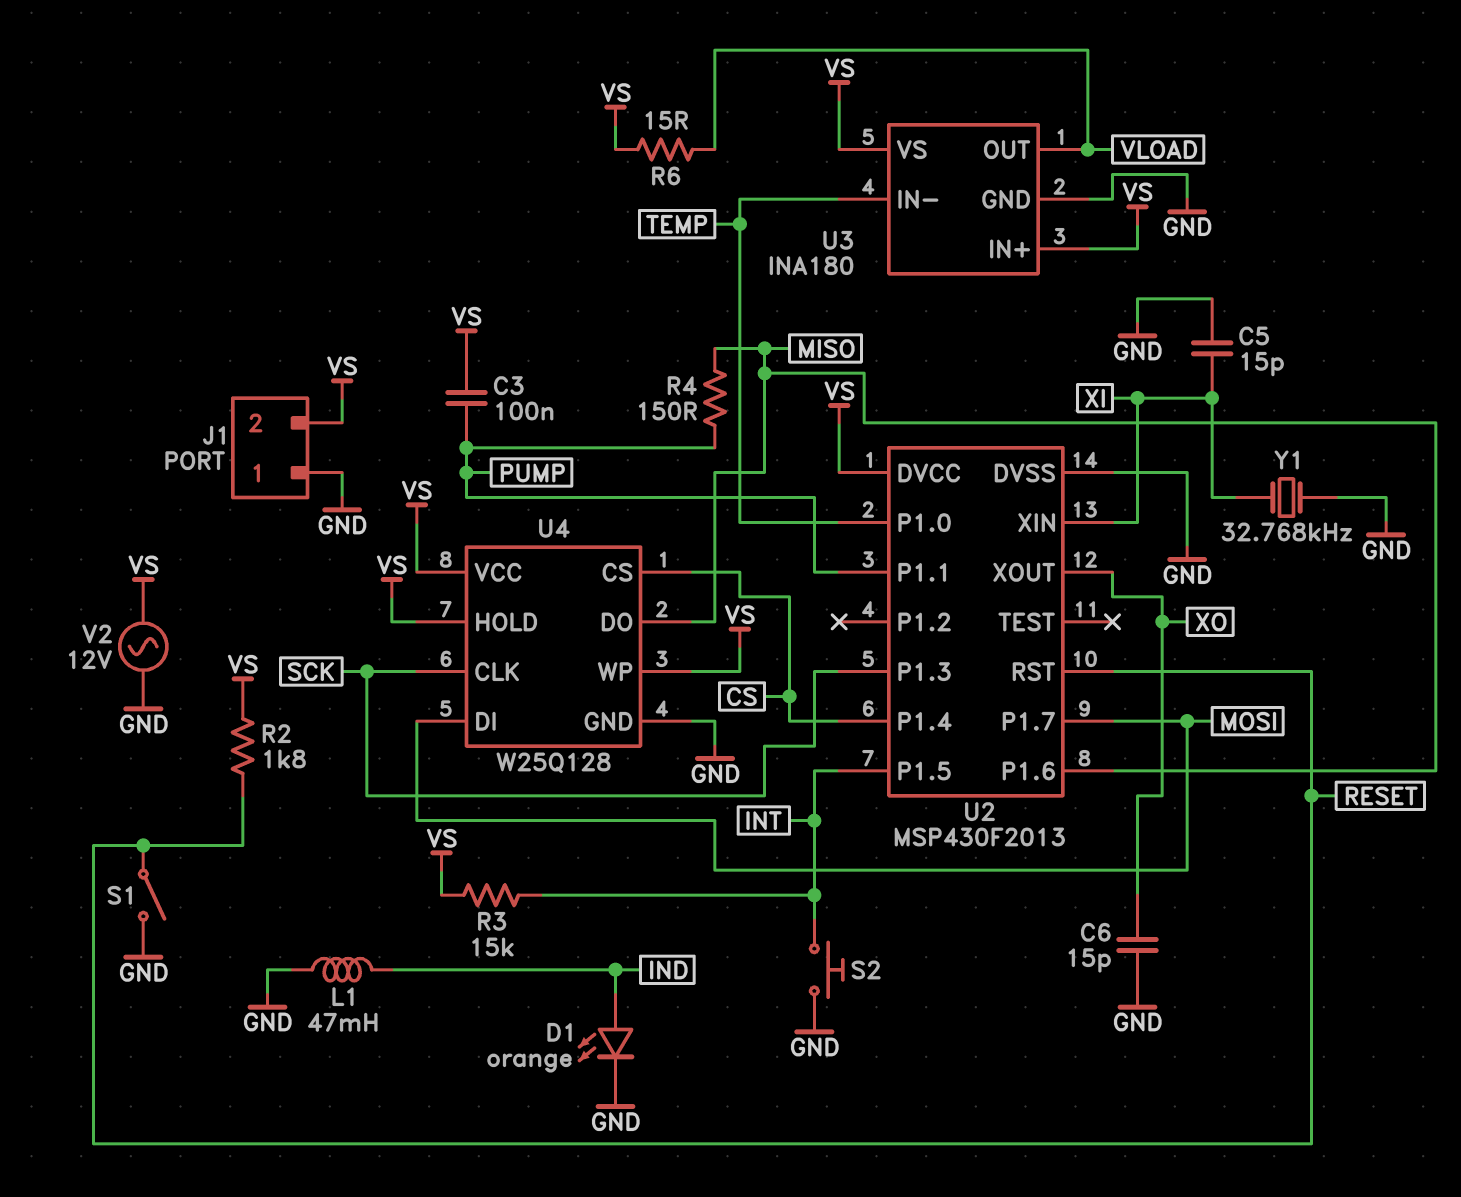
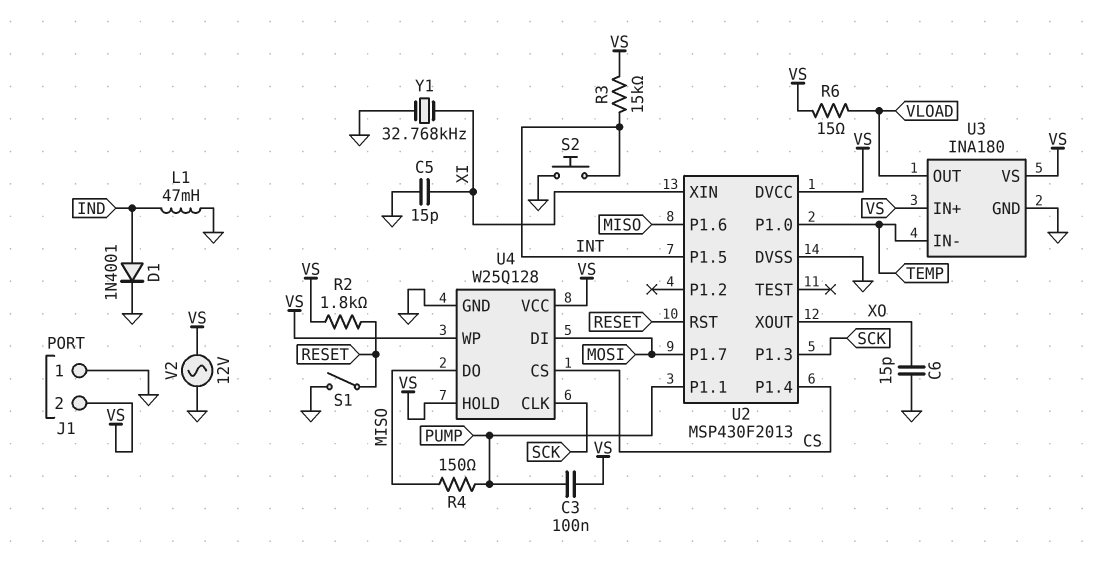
D1: LED orange (A IND, K GND) -> diode 1N4001 (A IND, K GND)

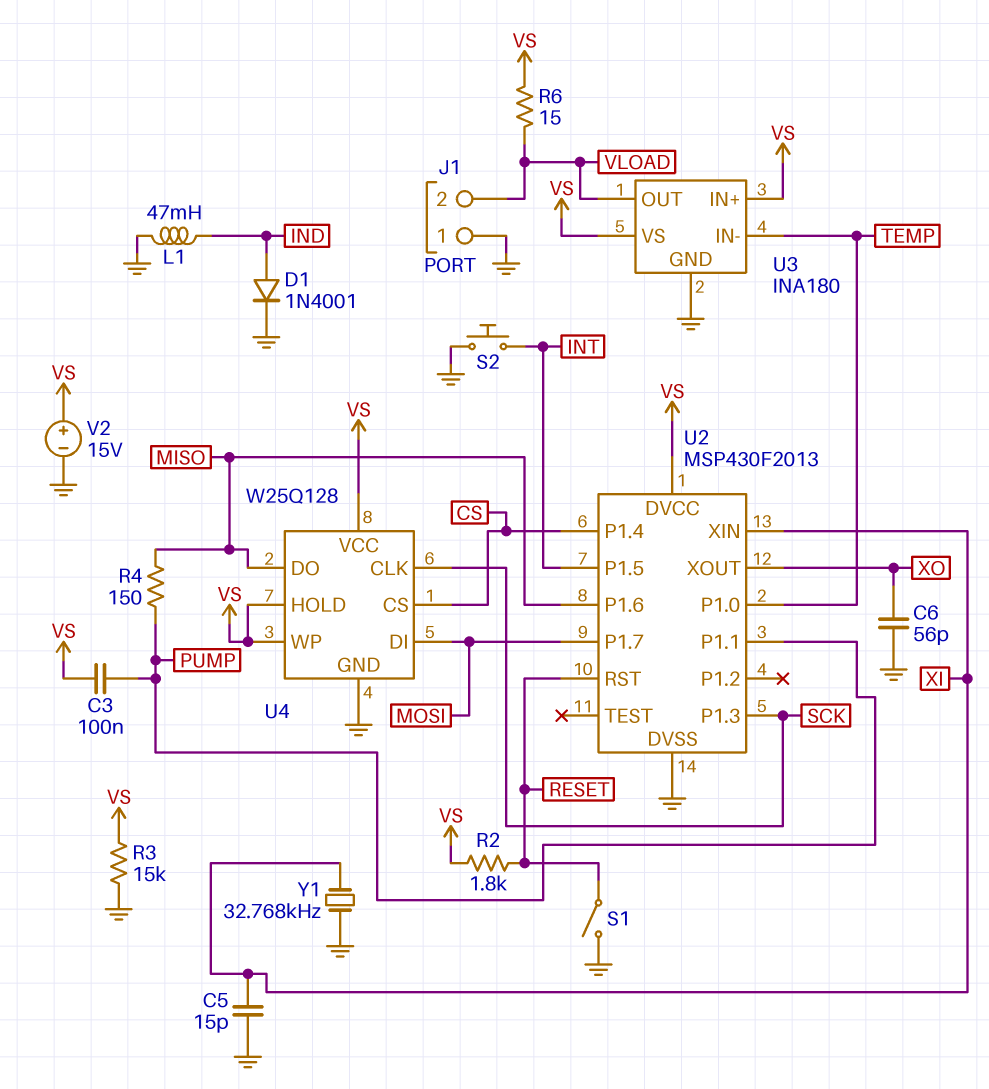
C6: 15pF (GND, XO) -> 56pF (GND, XO)
J1 pin 2: VS -> VLOAD
R3: 15k (INT, VS) -> 15k (GND, VS)
V2: AC 12V (GND, VS) -> 15V (plus VS, minus GND)

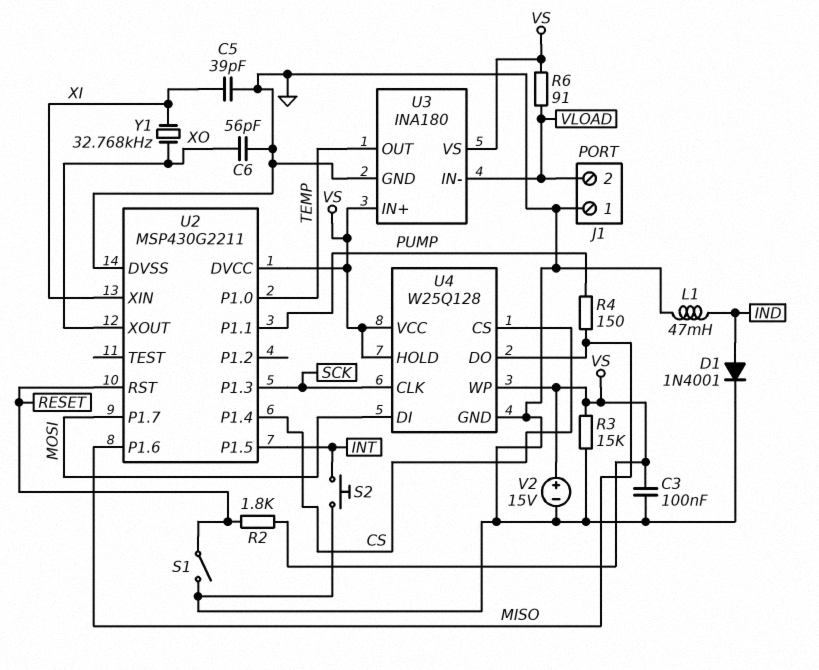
C3: 100nF (PUMP, VS) -> 100nF (GND, VS)
C5: 15pF (GND, XI) -> 39pF (GND, XI)
R6: 15 (VLOAD, VS) -> 91 (VLOAD, VS)
U2: MSP430F2013 -> MSP430G2211
U3 pin IN-: TEMP -> VLOAD
U3 pin OUT: VLOAD -> TEMP
Y1: 32.768kHz (GND, XI) -> 32.768kHz (XI, XO)

